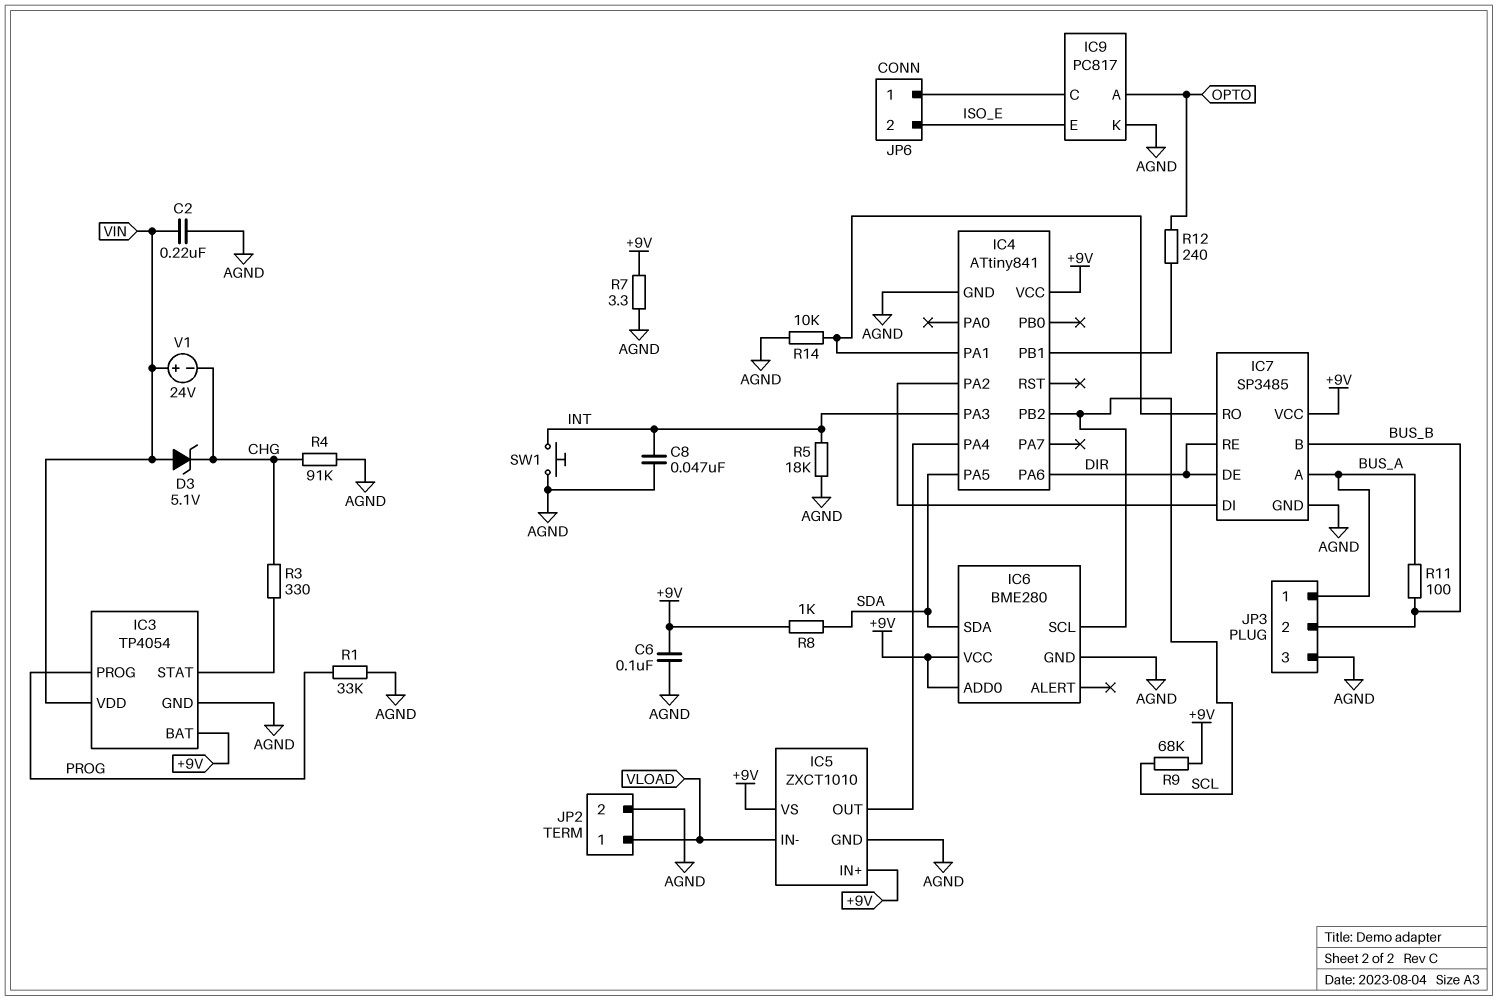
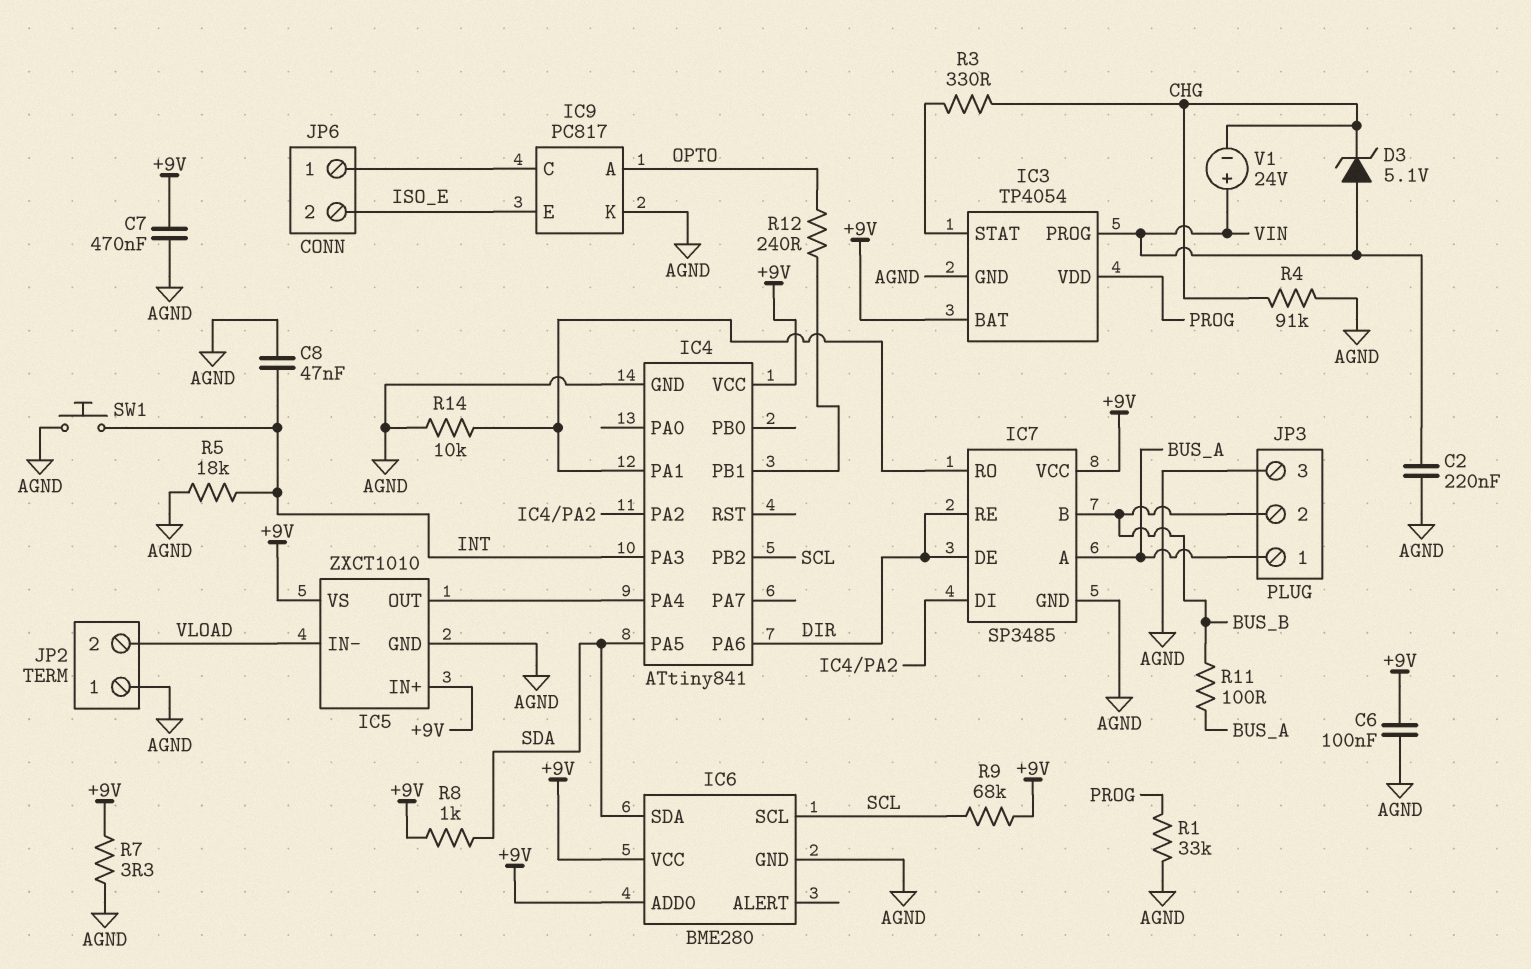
C7: none -> 470nF (+9V, AGND)
IC3 pin PROG: PROG -> VIN
IC3 pin VDD: VIN -> PROG
JP2 pin 1: VLOAD -> AGND
JP2 pin 2: AGND -> VLOAD

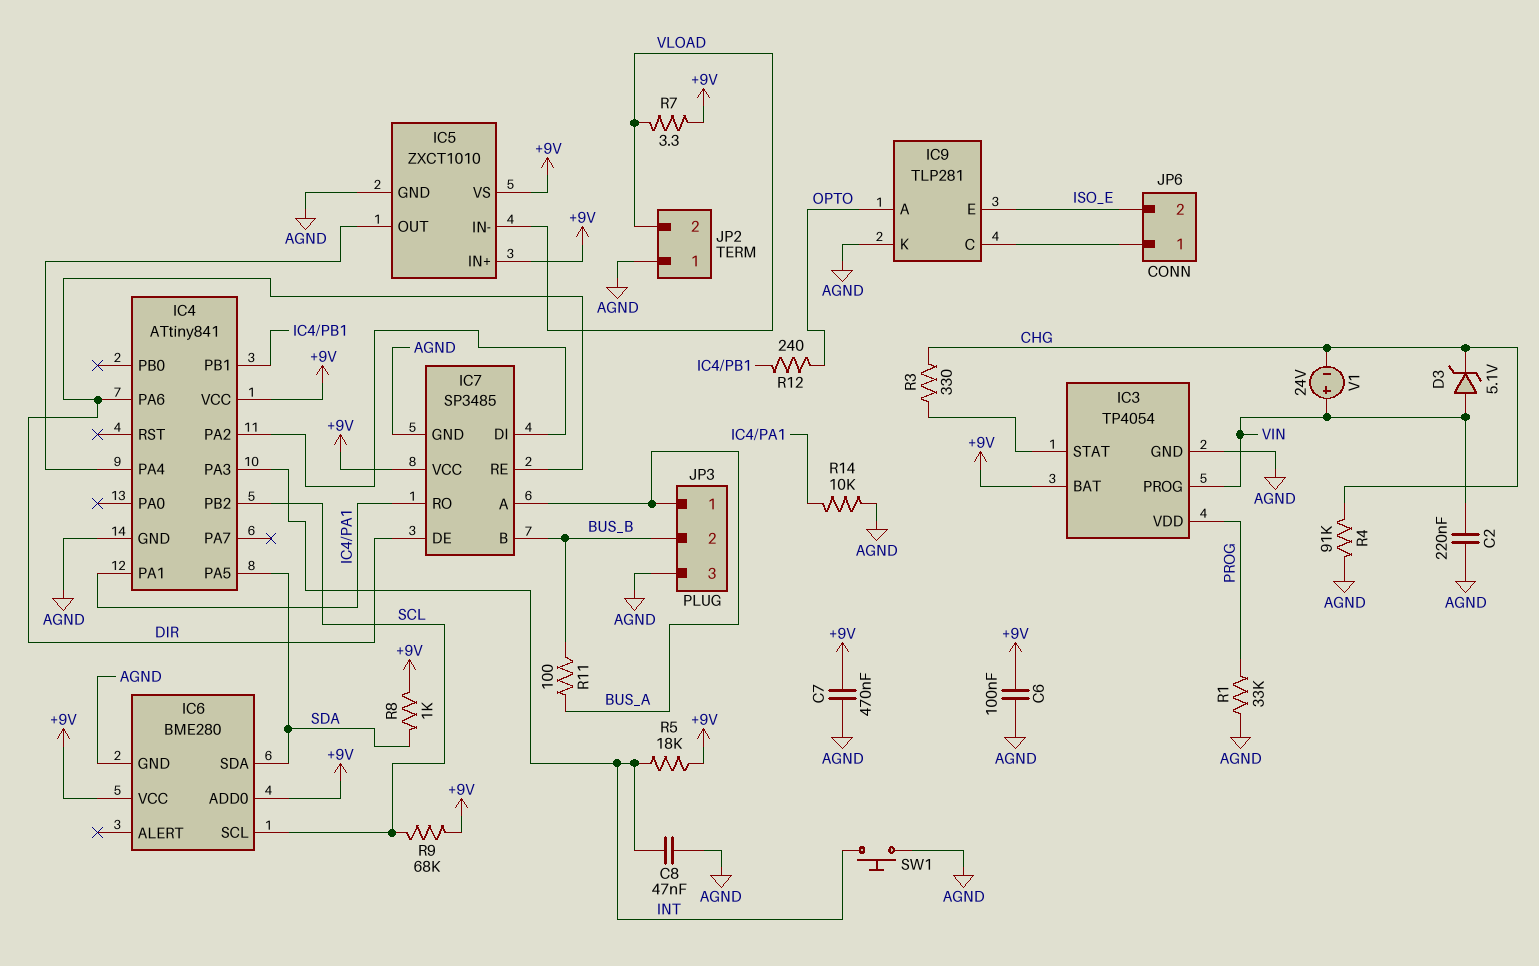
IC9: PC817 -> TLP281
R5: 18k (AGND, INT) -> 18k (+9V, INT)
R7: 3.3 (+9V, AGND) -> 3.3 (+9V, VLOAD)

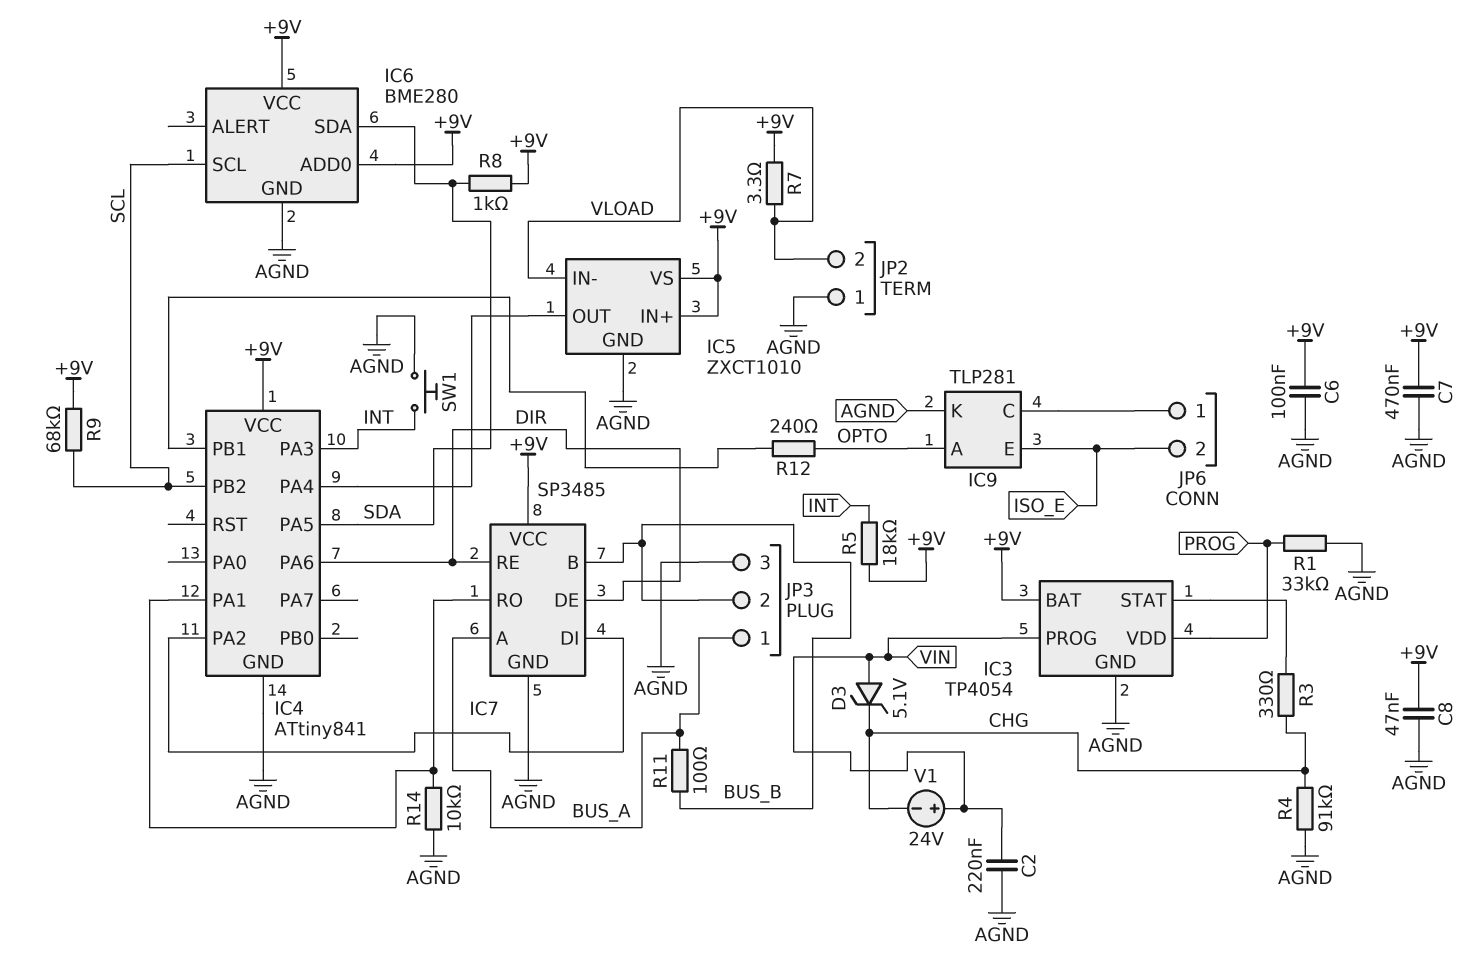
C8: 47nF (AGND, INT) -> 47nF (+9V, AGND)

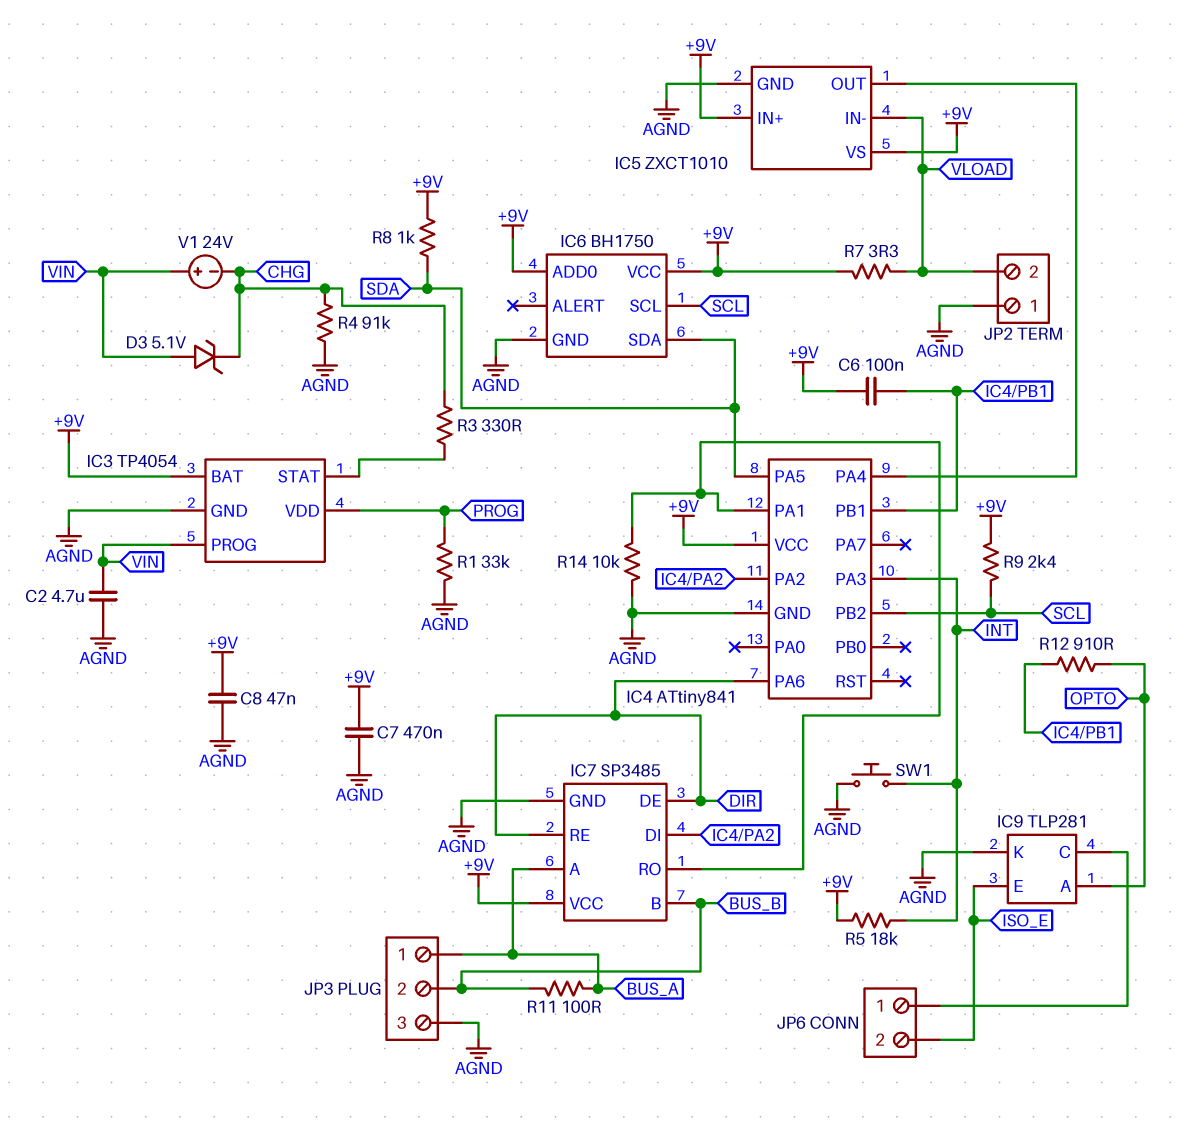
C2: 220nF (AGND, VIN) -> 4.7uF (AGND, VIN)
C6: 100nF (+9V, AGND) -> 100nF (+9V, IC4/PB1)
IC6: BME280 -> BH1750
R9: 68k (+9V, SCL) -> 2.4k (+9V, SCL)
R12: 240 (IC4/PB1, OPTO) -> 910 (IC4/PB1, OPTO)

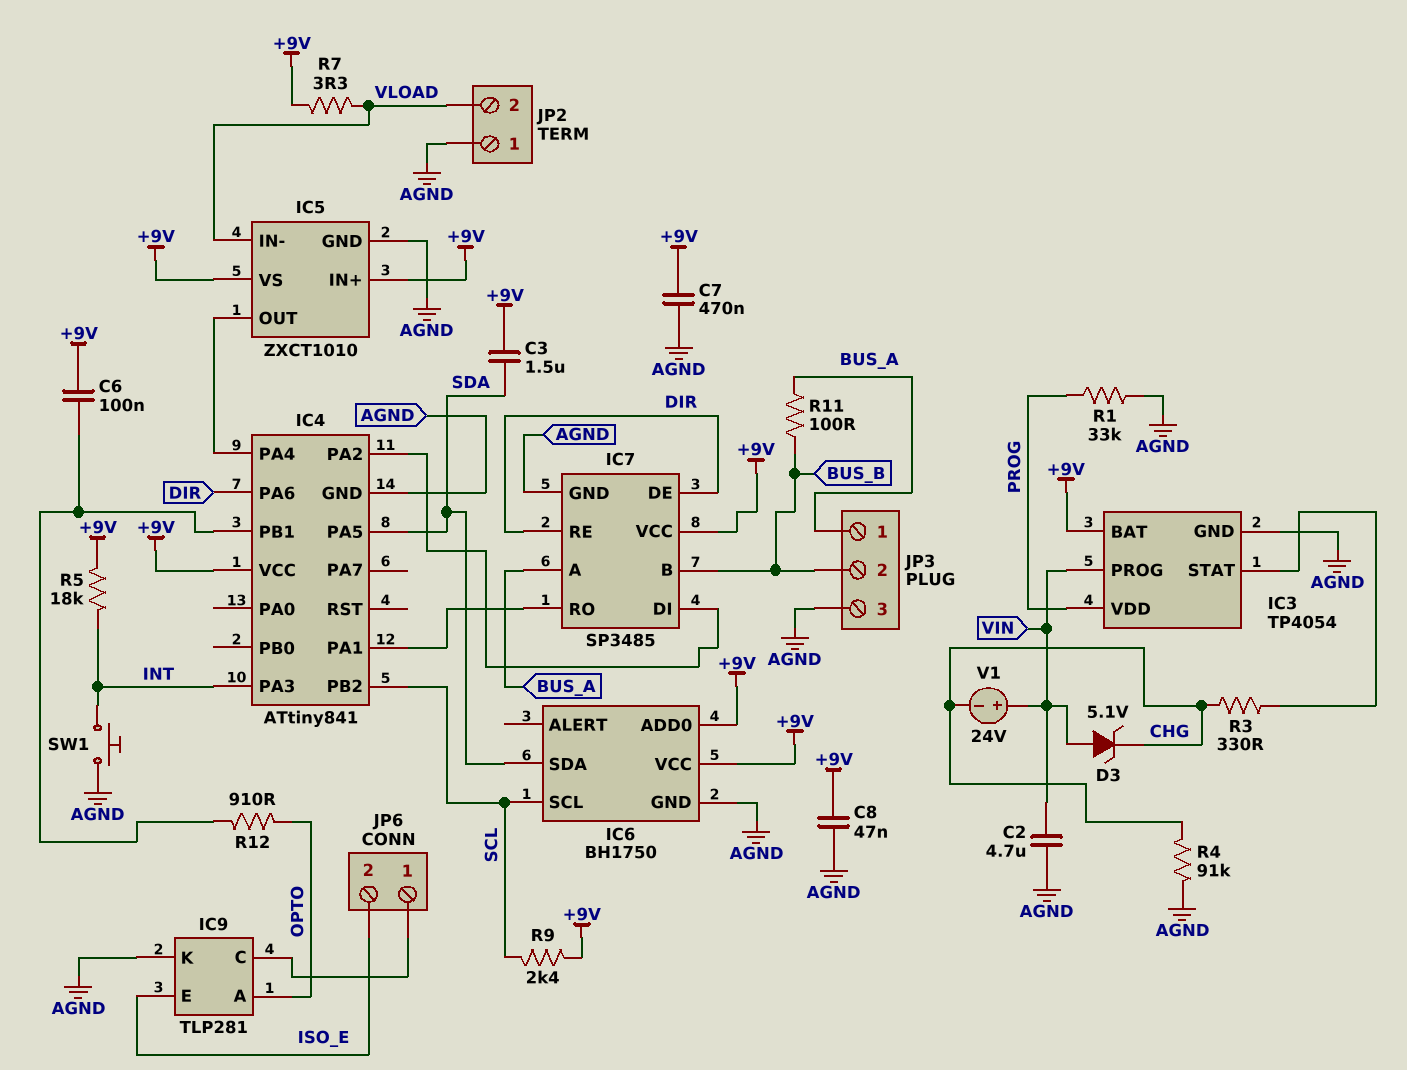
C3: none -> 1.5uF (+9V, SDA)
R8: 1k (+9V, SDA) -> none
R14: 10k (AGND, IC4/PA1) -> none

